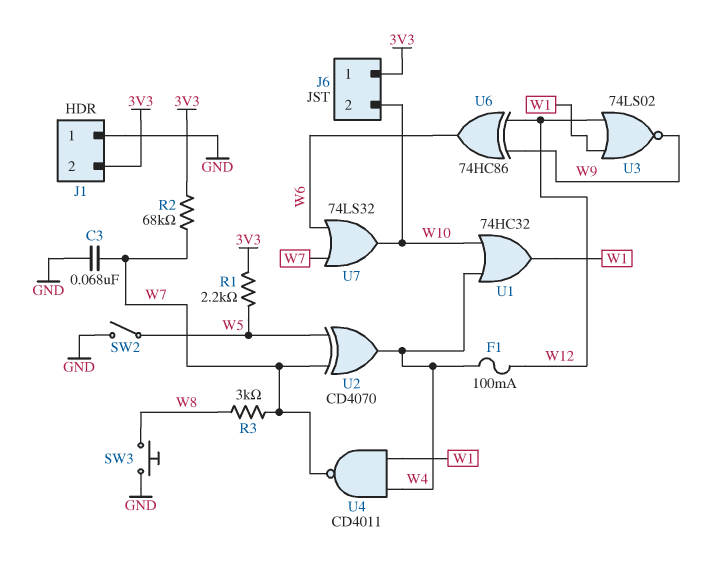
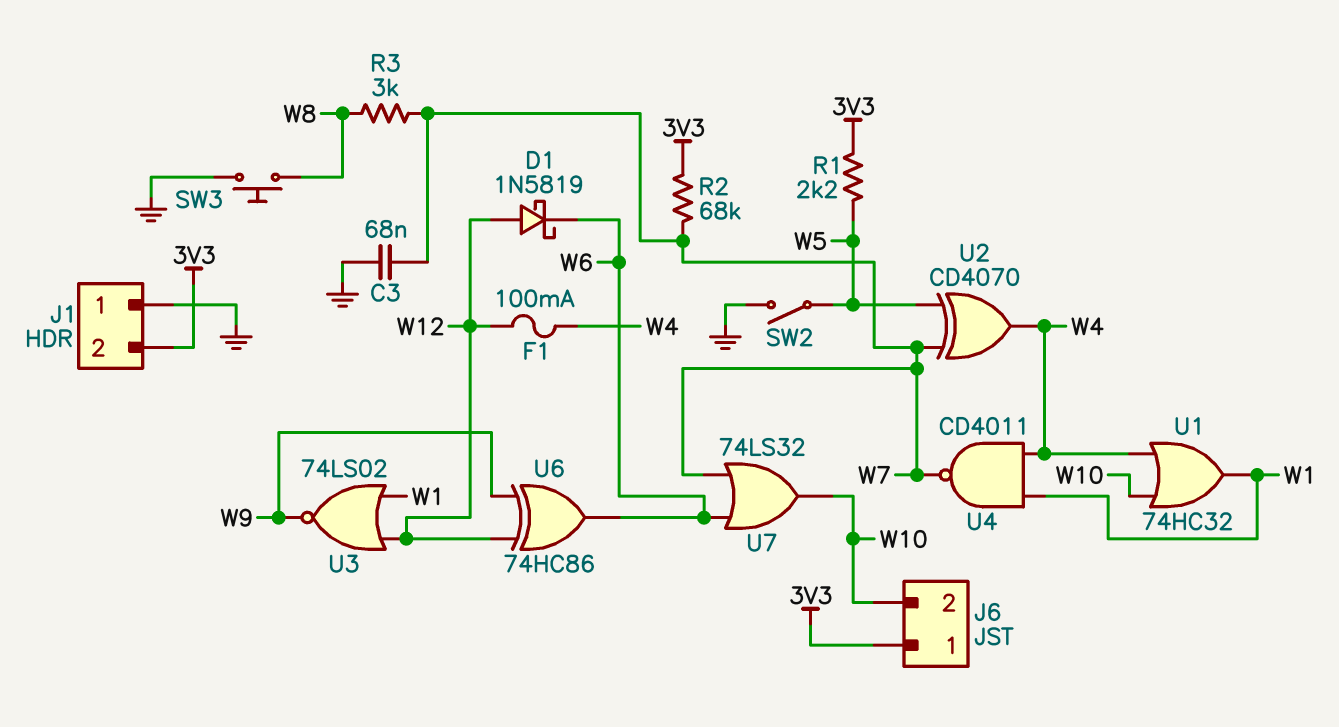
D1: none -> schottky 1N5819 (A W12, K W6)

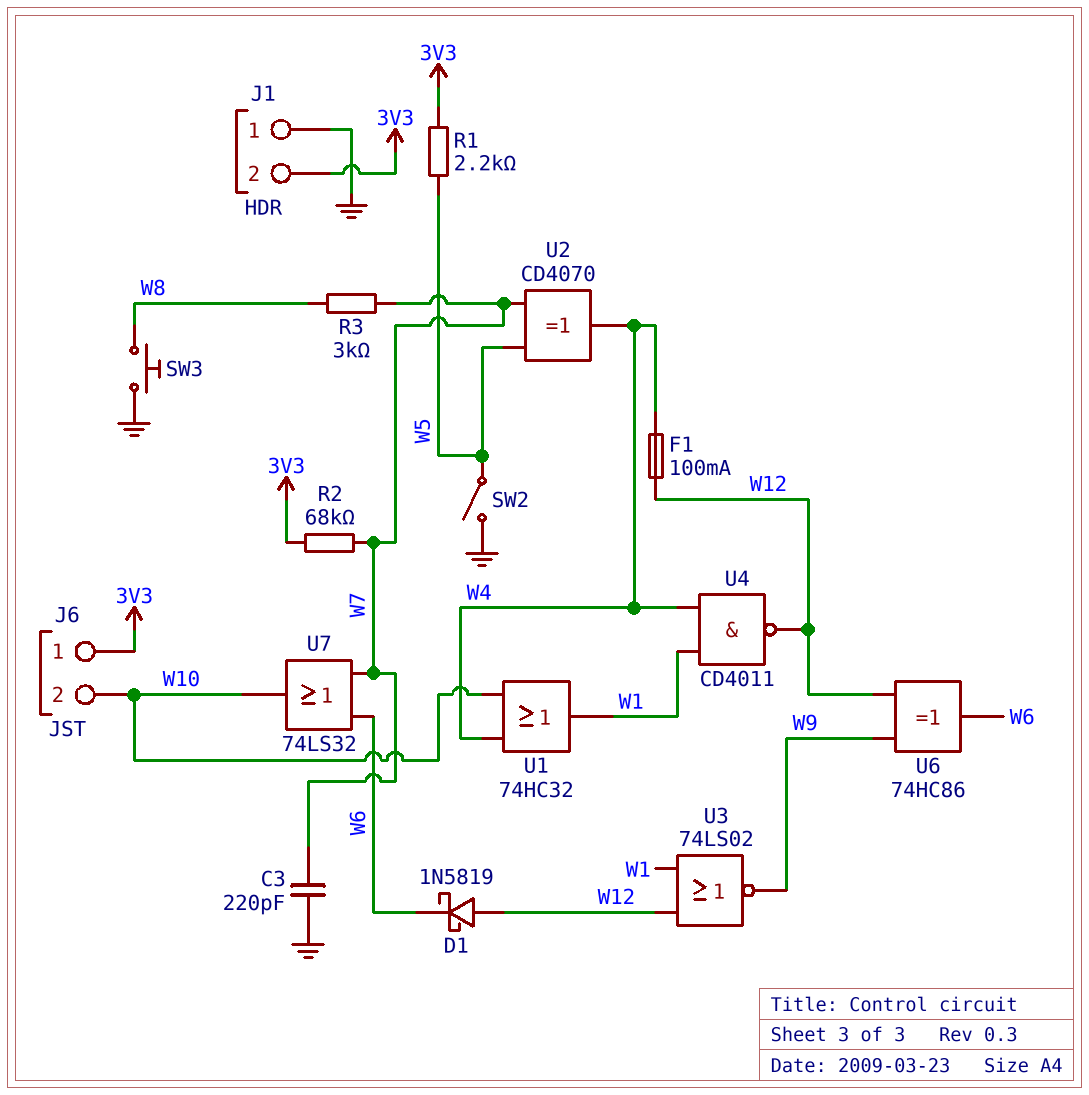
C3: 68nF (GND, W7) -> 220pF (GND, W7)
U4: NAND CD4011 (in W1, in W4, out W7) -> NAND CD4011 (in W1, in W4, out W12)

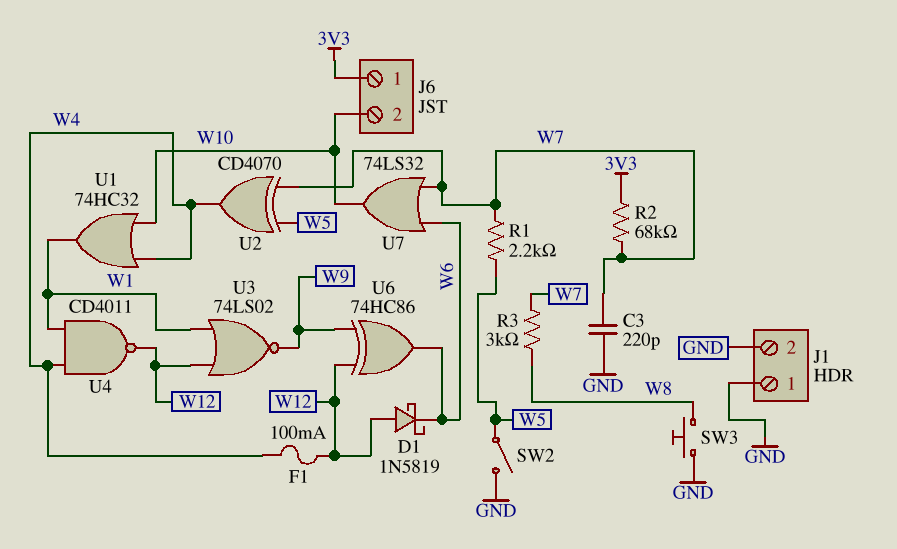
J1 pin 2: 3V3 -> GND
R1: 2.2k (3V3, W5) -> 2.2k (W5, W7)

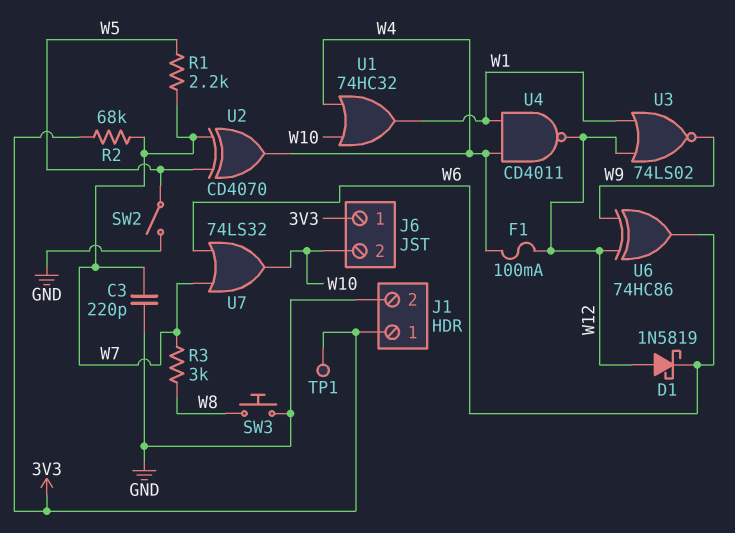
J1 pin 1: GND -> 3V3
TP1: none -> test point (3V3)

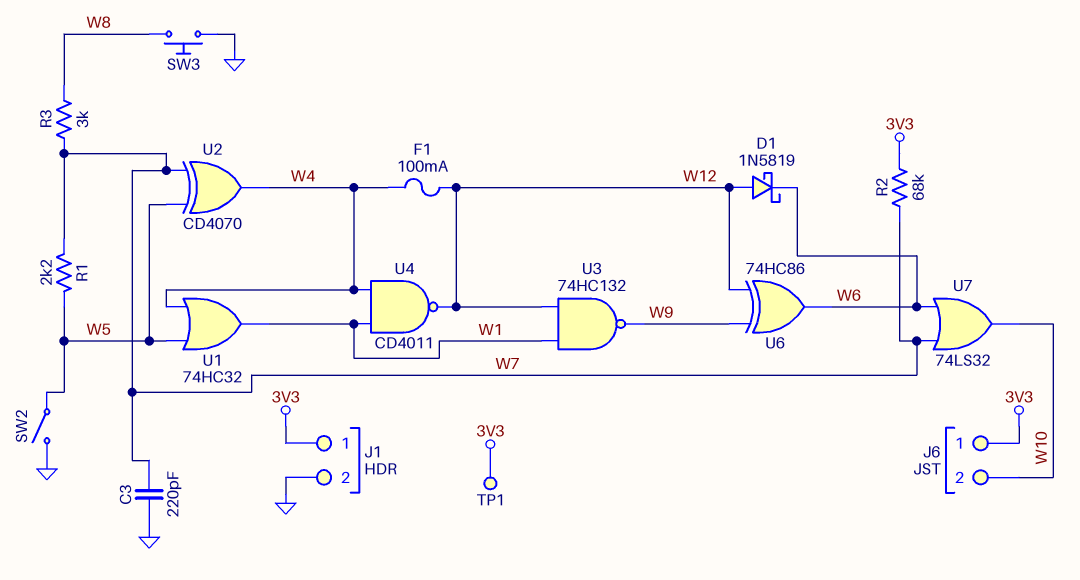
U1: OR 74HC32 (in W4, in W10, out W1) -> OR 74HC32 (in W4, in W5, out W1)
U3: NOR 74LS02 (in W1, in W12, out W9) -> NAND 74HC132 (in W1, in W12, out W9)

